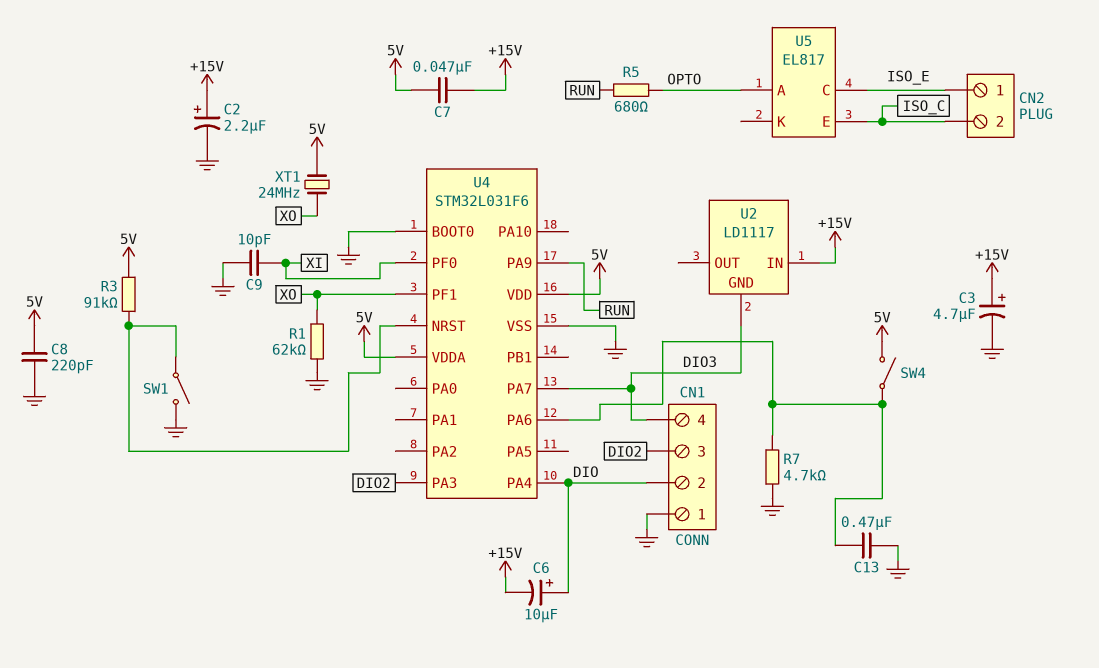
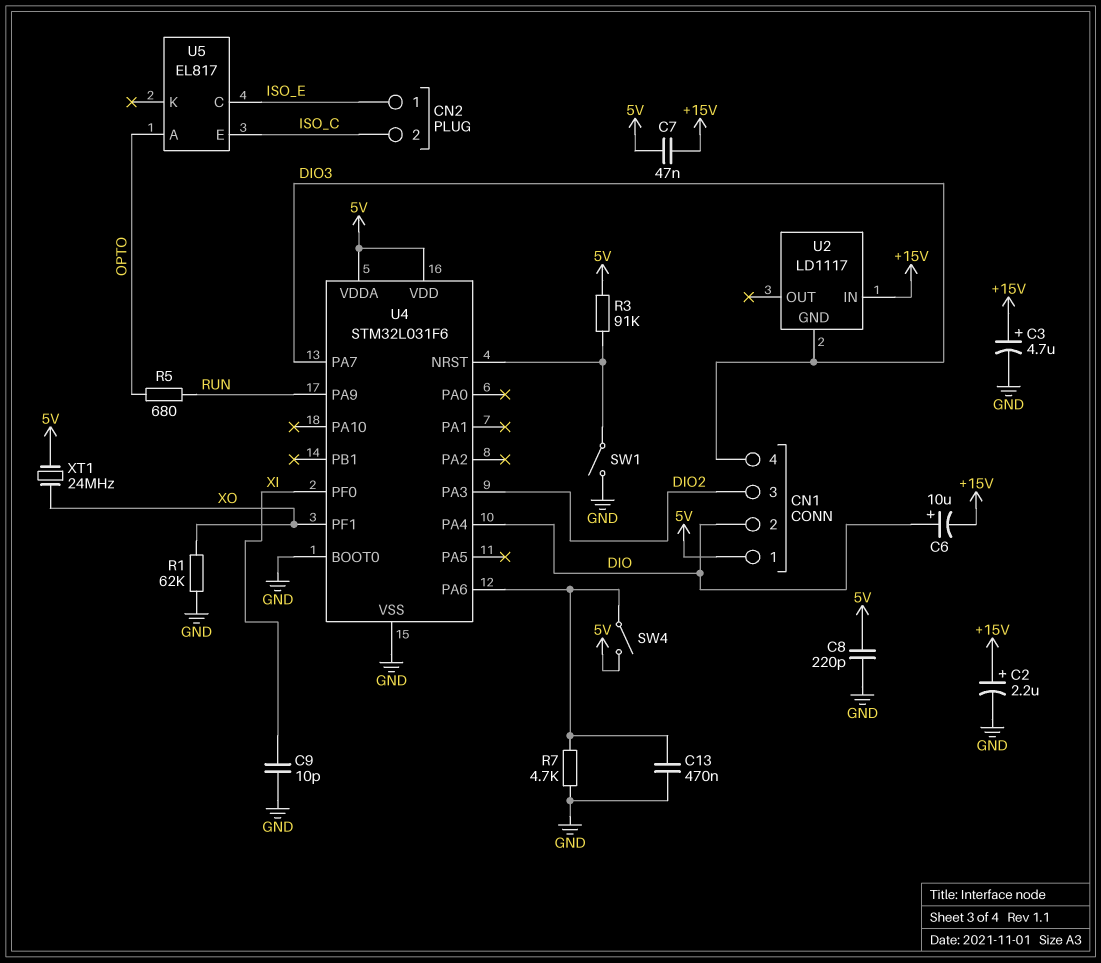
CN1 pin 1: GND -> 5V

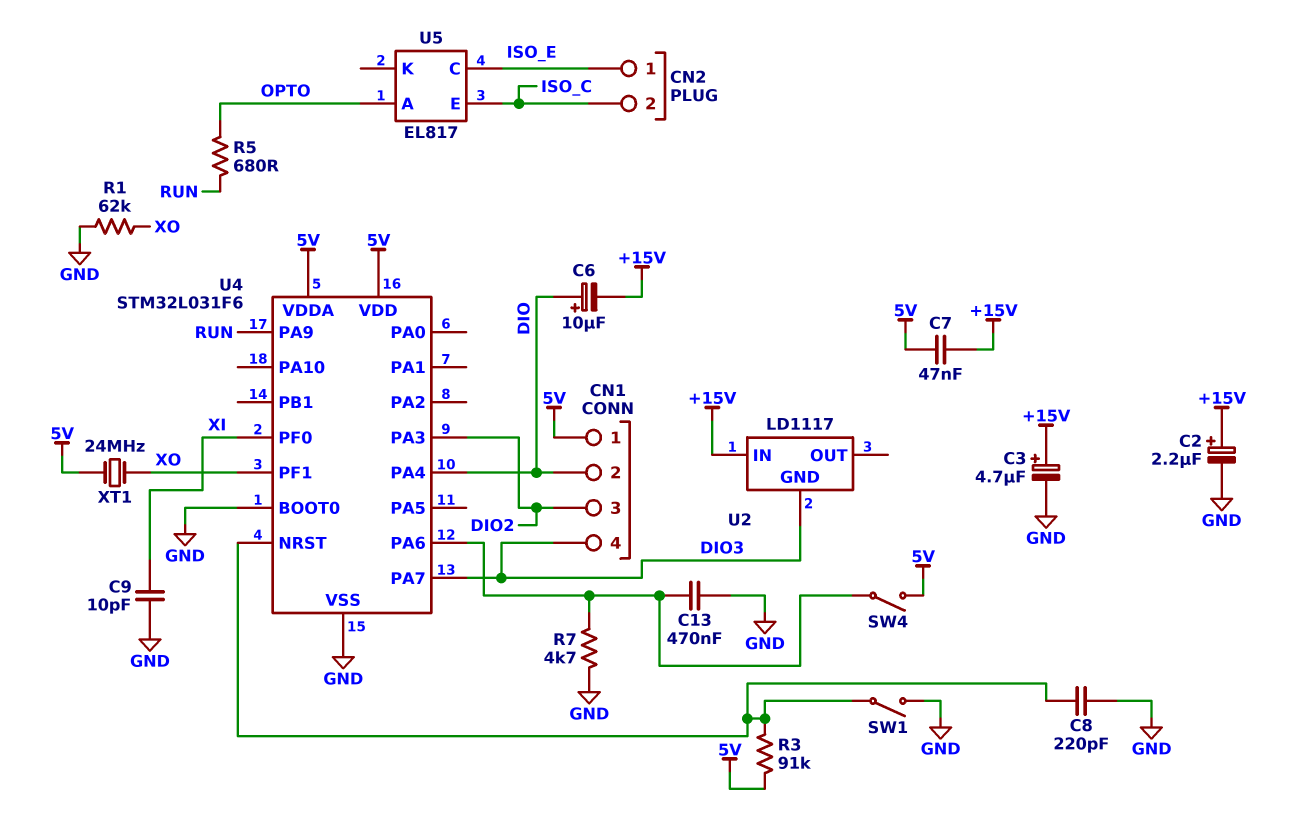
C8: 220pF (5V, GND) -> 220pF (GND, U4/NRST)

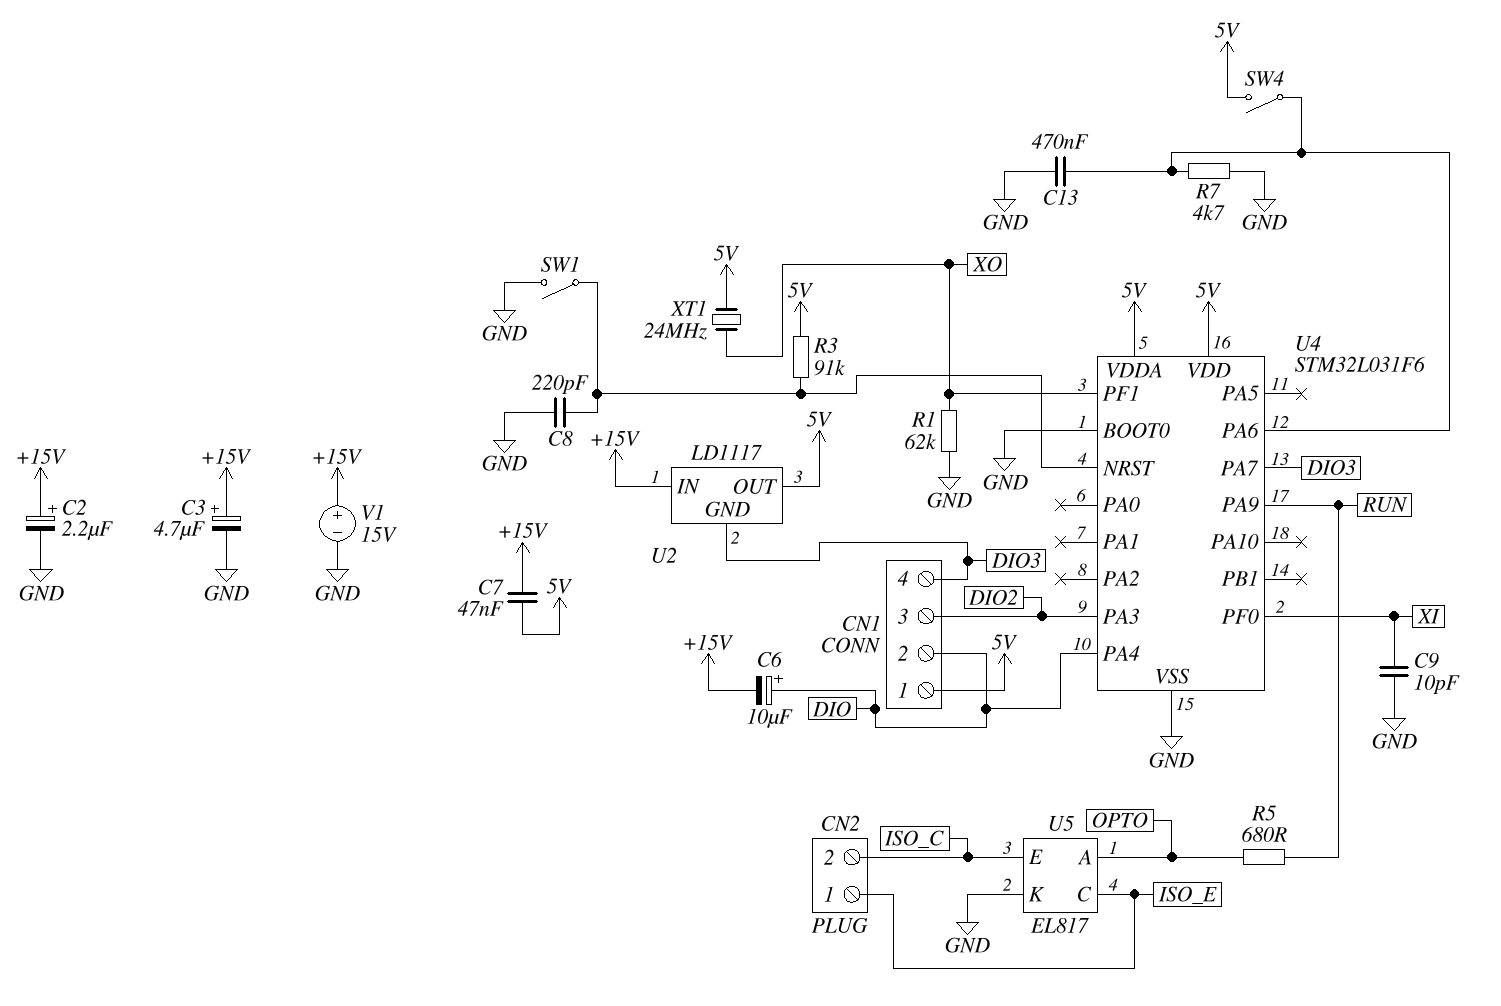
U2 pin OUT: none -> 5V
U5 pin K: none -> GND
V1: none -> 15V (plus +15V, minus GND)

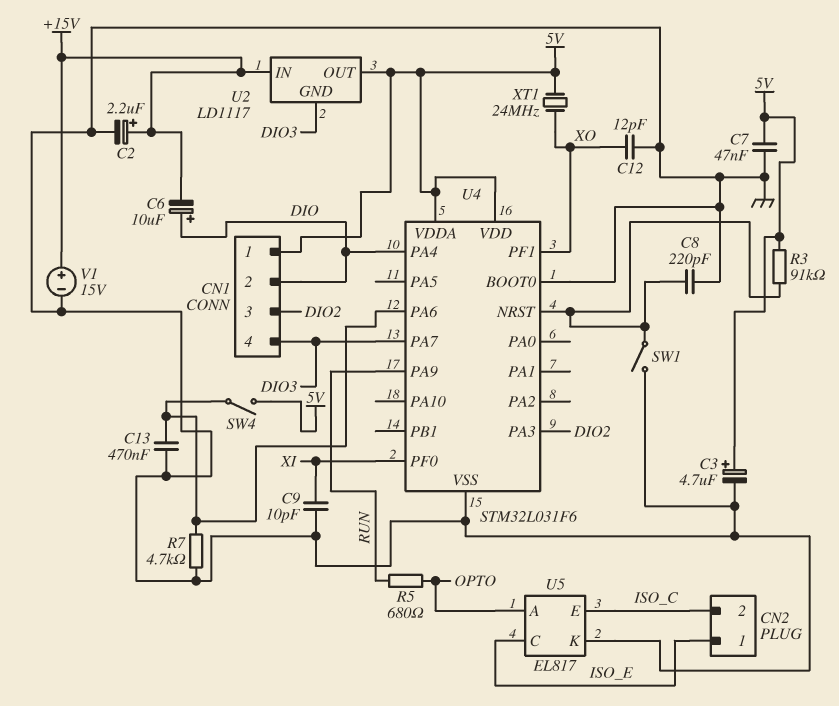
C3: 4.7uF (plus +15V, minus GND) -> 4.7uF (plus 5V, minus GND)
C7: 47nF (+15V, 5V) -> 47nF (5V, GND)
C12: none -> 12pF (GND, XO)
R1: 62k (GND, XO) -> none

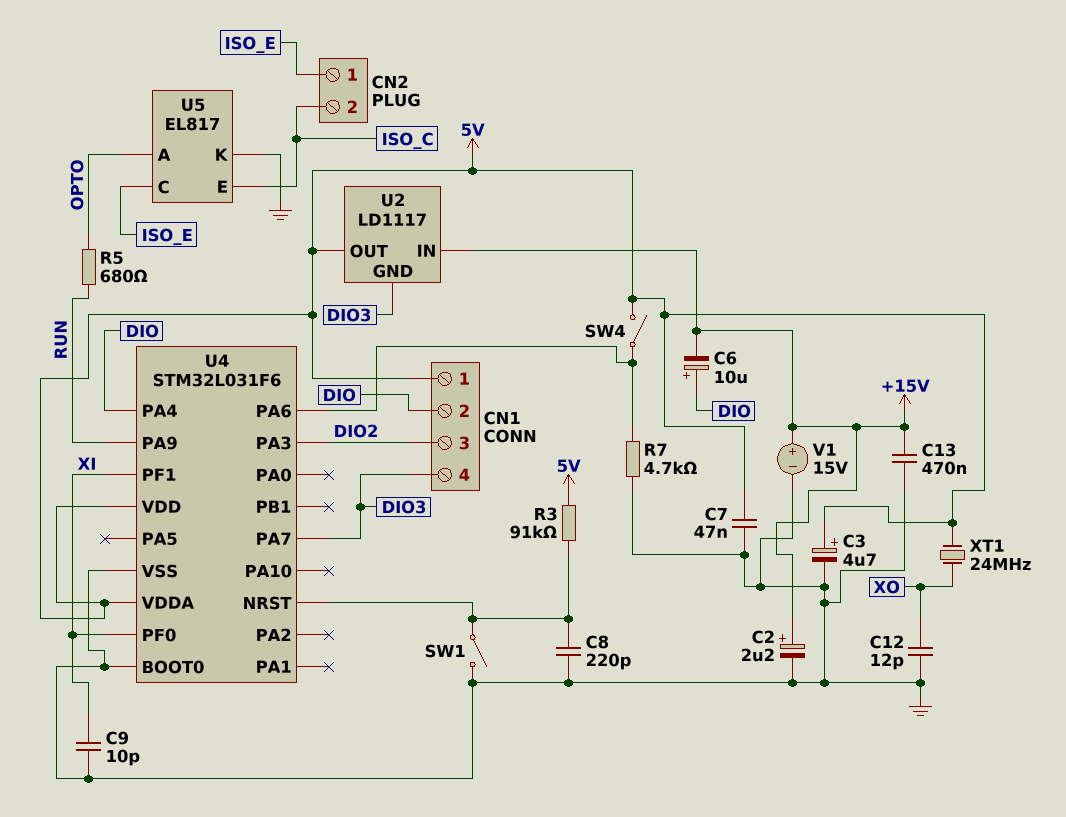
C13: 470nF (GND, U4/PA6) -> 470nF (+15V, GND)
U4 pin PF1: XO -> XI

